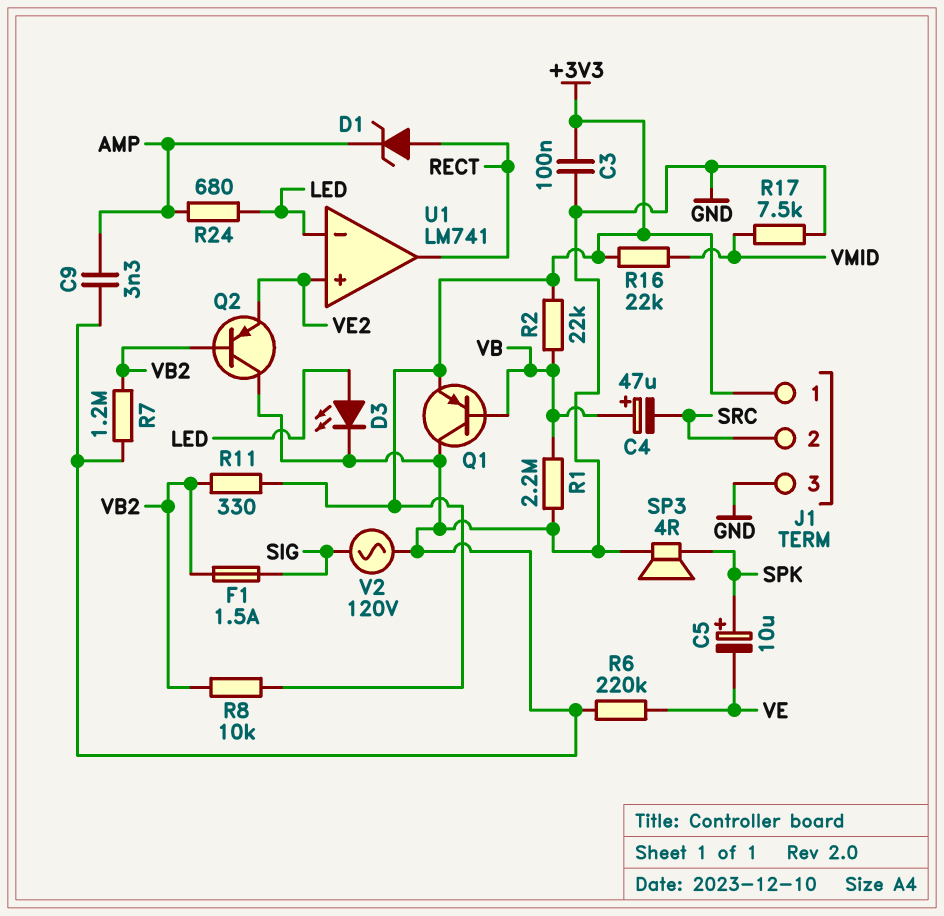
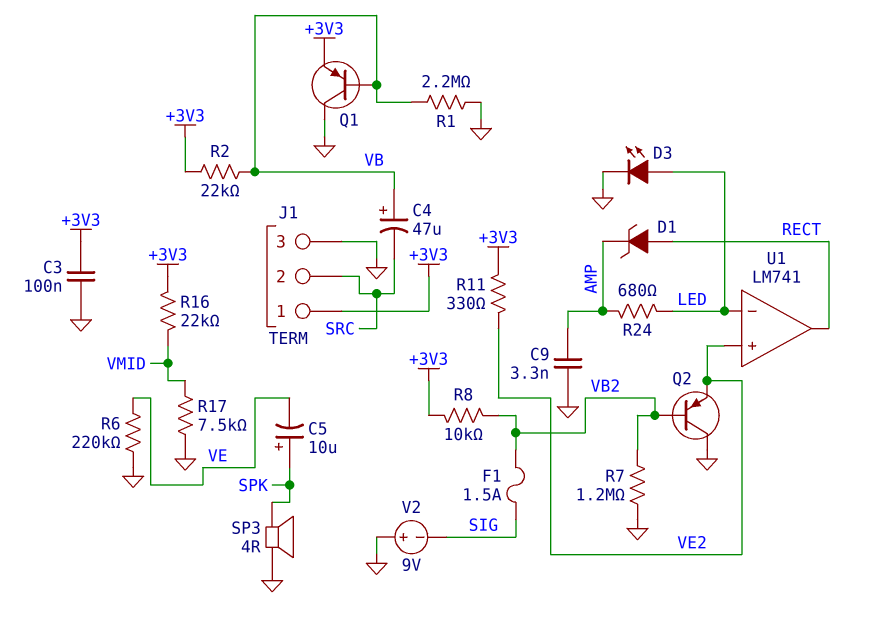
R11: 330 (+3V3, VB2) -> 330 (+3V3, VE2)
V2: AC 120V (GND, SIG) -> 9V (plus GND, minus SIG)

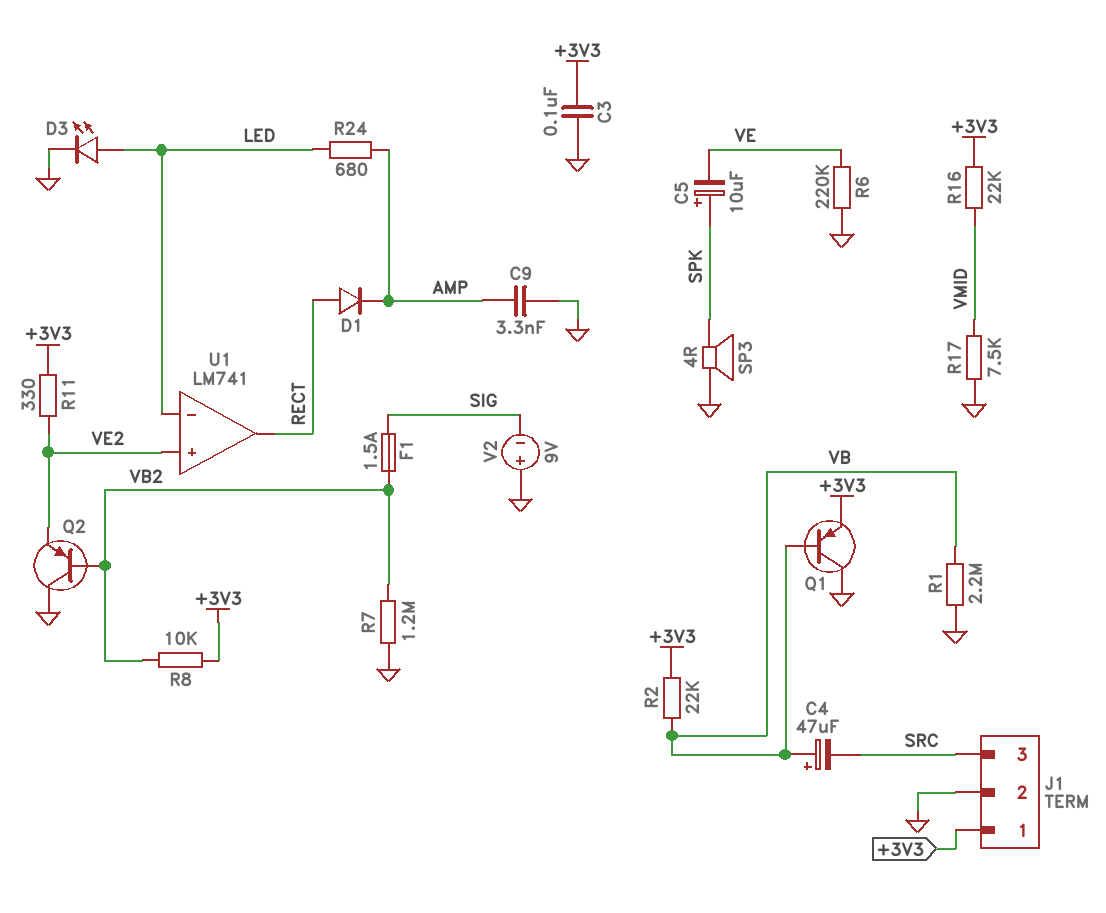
D1: zener (A RECT, K AMP) -> diode (A RECT, K AMP)
J1 pin 2: SRC -> GND
J1 pin 3: GND -> SRC

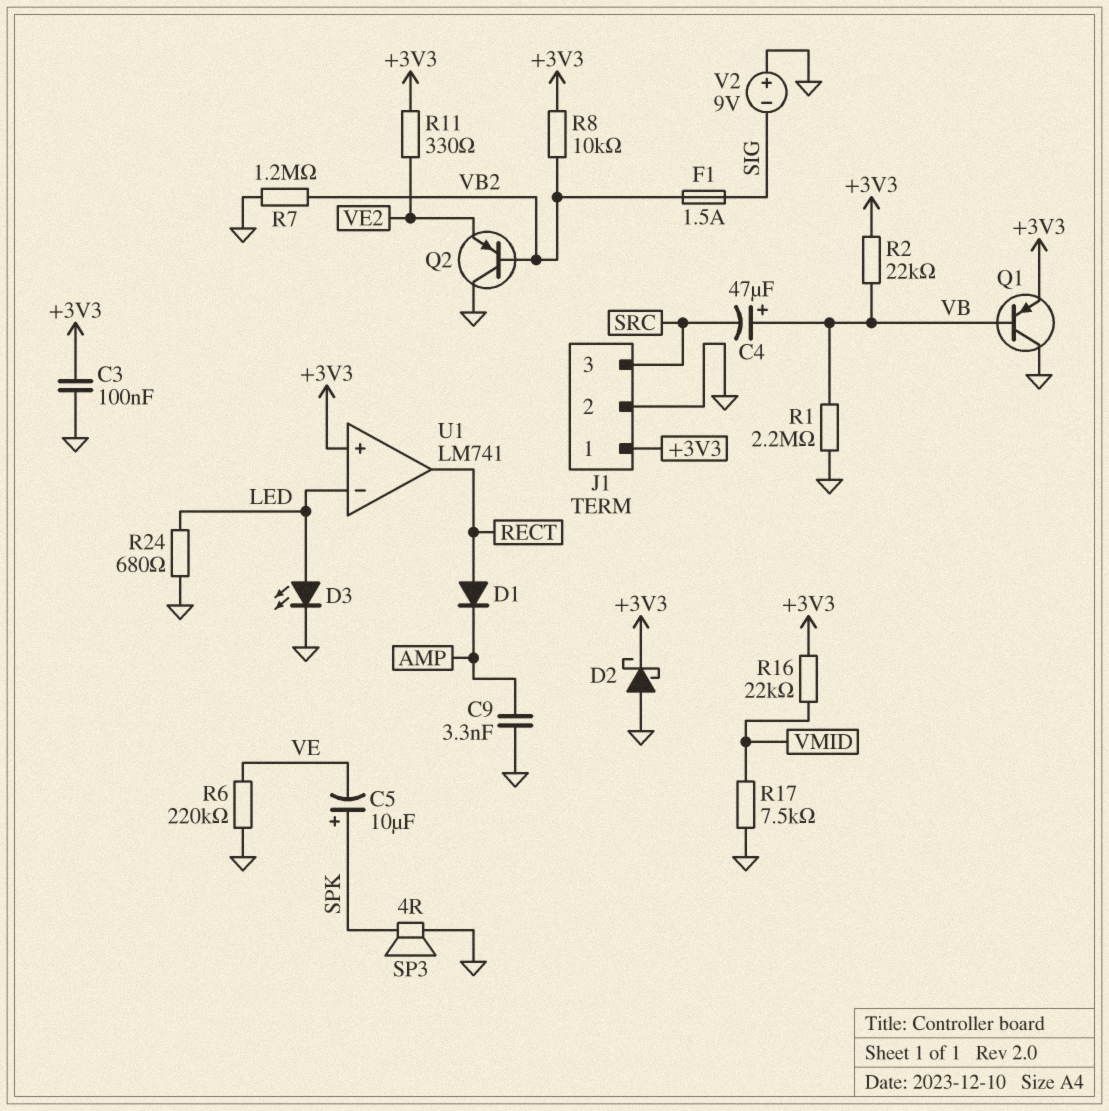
D2: none -> schottky (A GND, K +3V3)
R24: 680 (AMP, LED) -> 680 (GND, LED)
U1 pin in+: VE2 -> +3V3

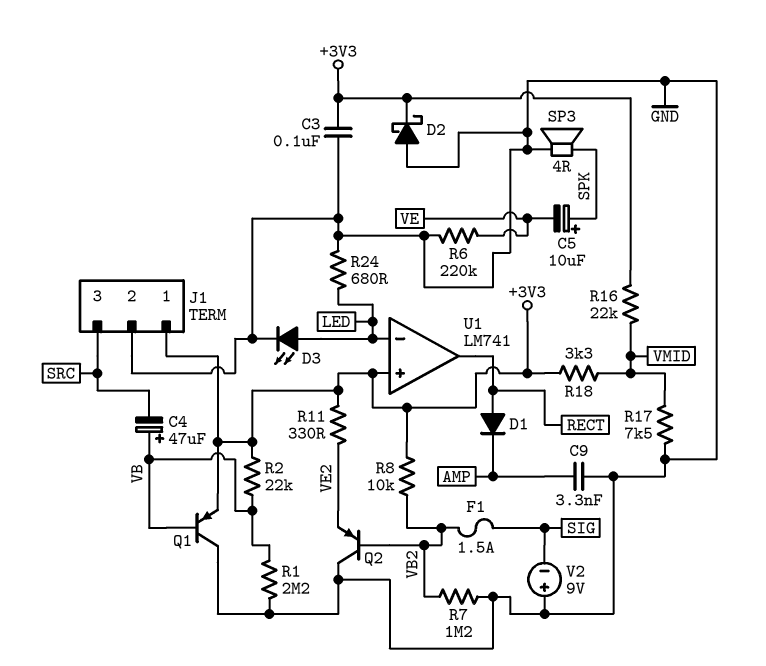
R18: none -> 3.3k (+3V3, VMID)

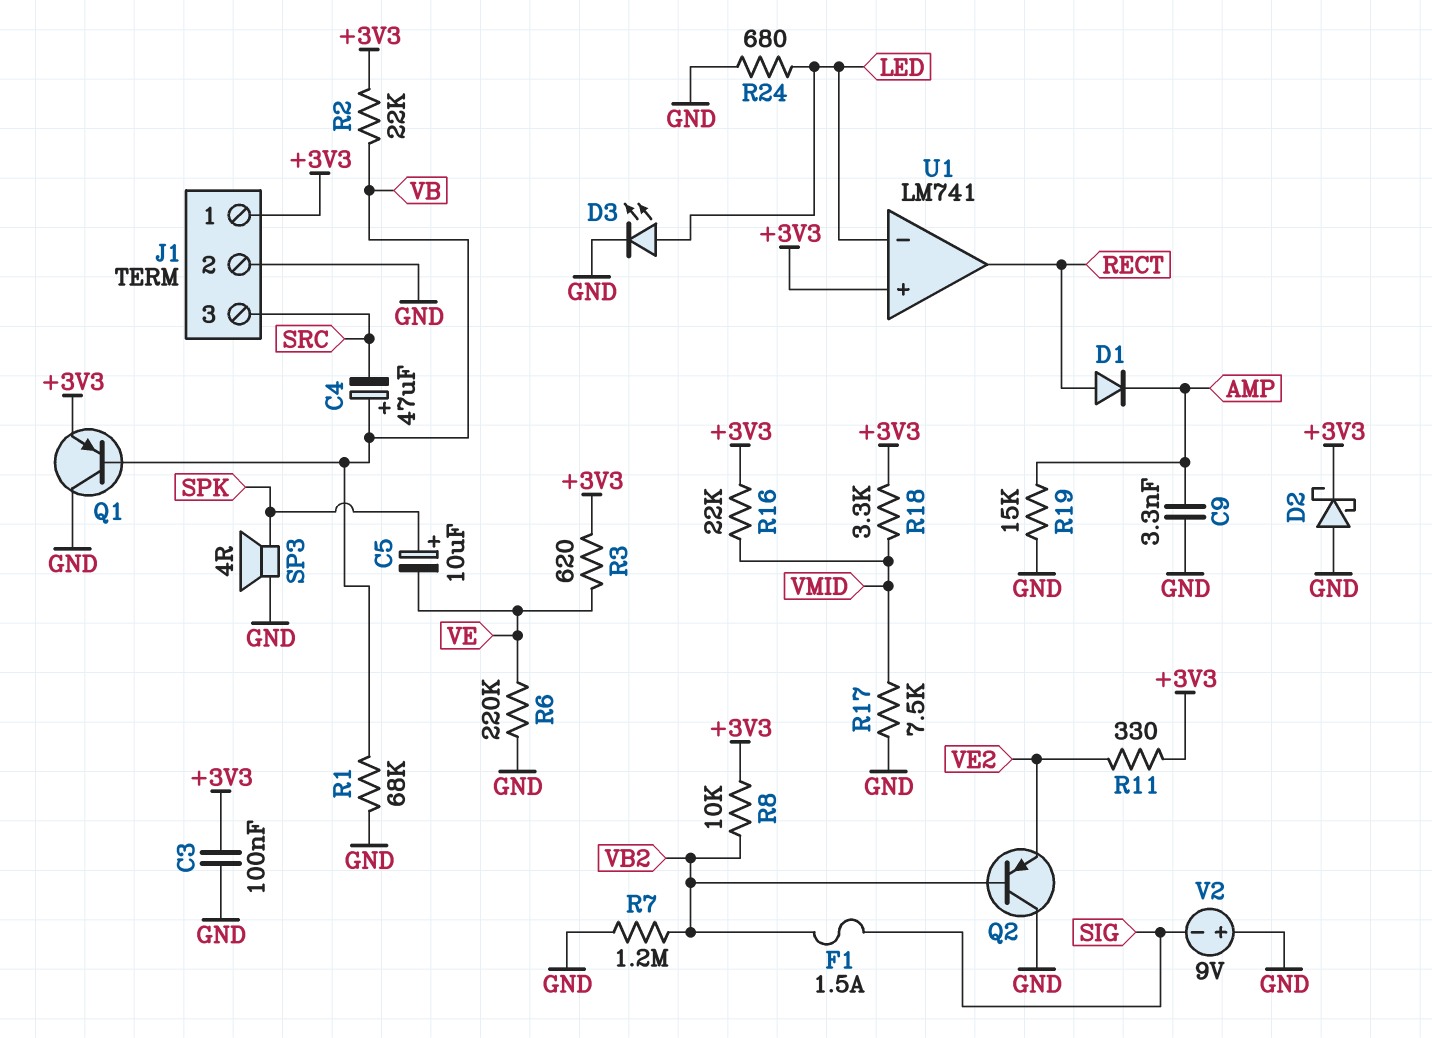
R1: 2.2M (GND, VB) -> 68k (GND, VB)
R3: none -> 620 (+3V3, VE)
R19: none -> 15k (AMP, GND)

